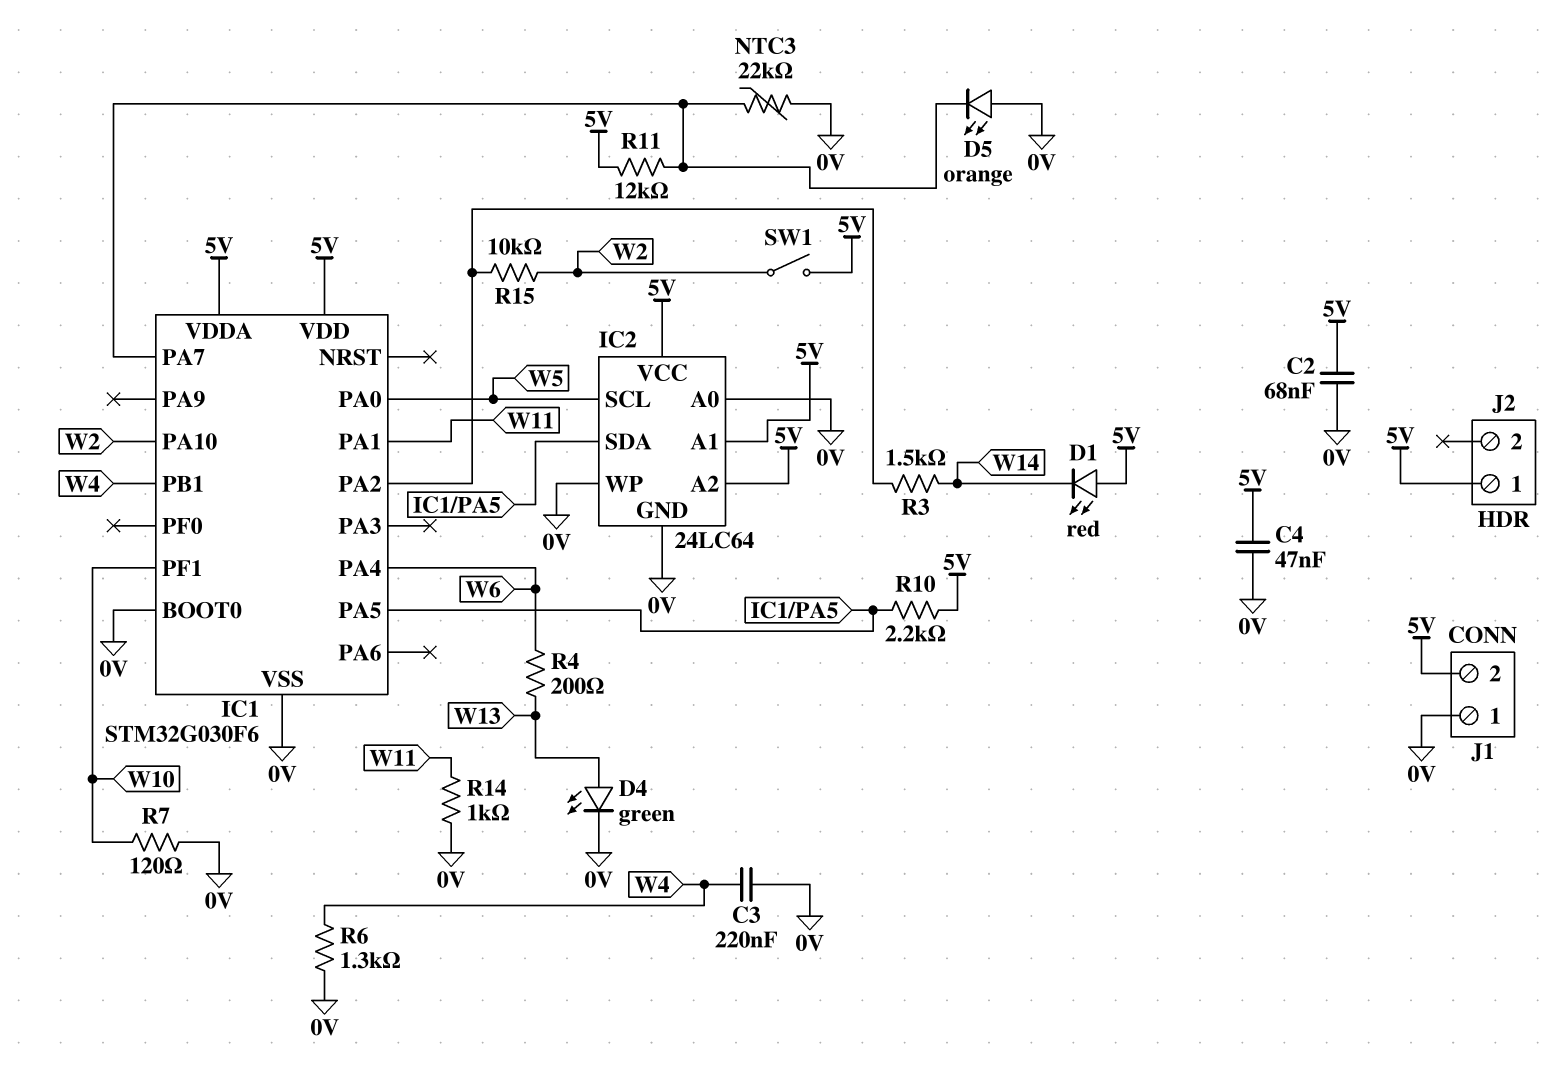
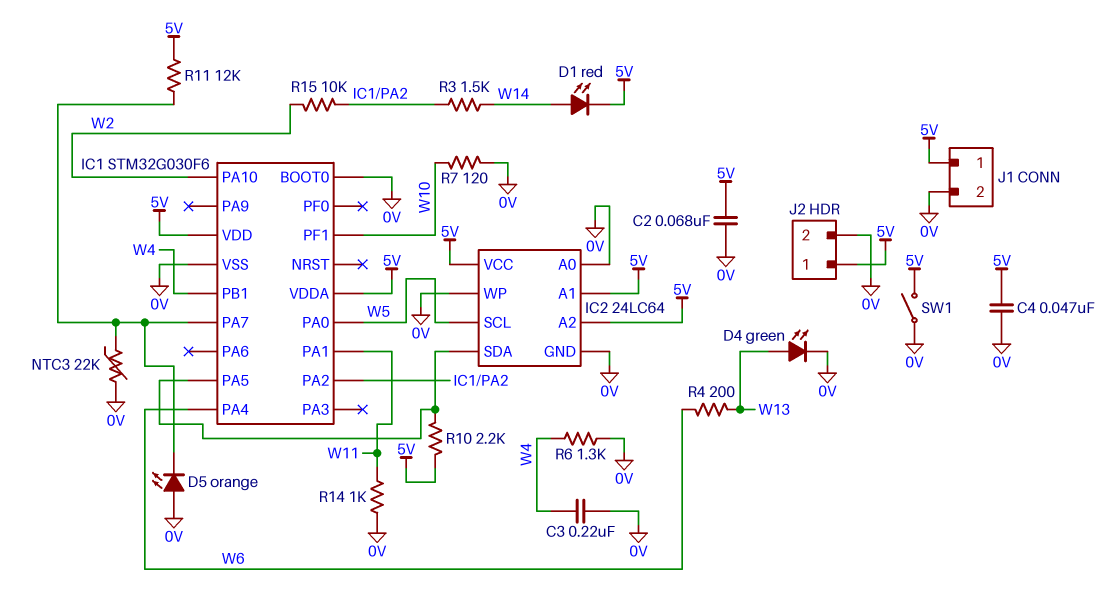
D1: LED red (A 5V, K W14) -> LED red (A W14, K 5V)
J1 pin 1: 0V -> 5V
J1 pin 2: 5V -> 0V
J2 pin 2: none -> 0V
SW1: switch (5V, W2) -> switch (0V, 5V)

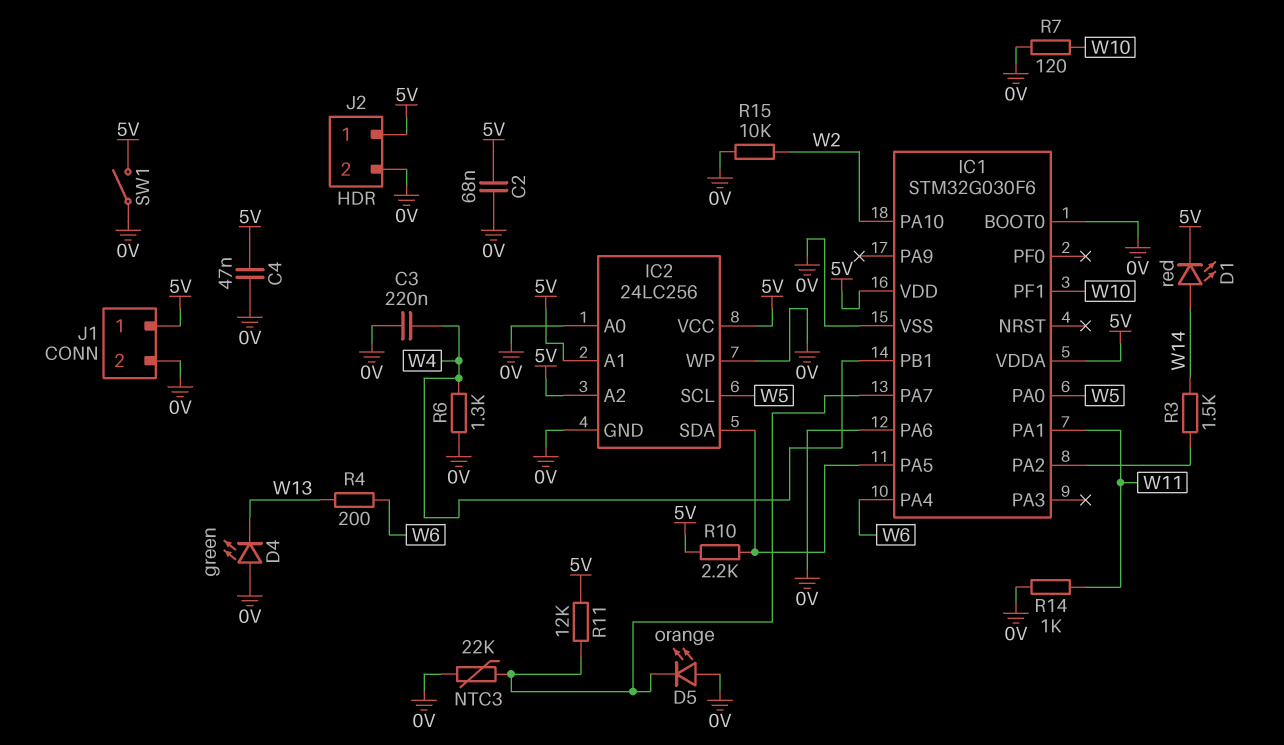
D4: LED green (A W13, K 0V) -> LED green (A 0V, K W13)
IC1 pin PA6: none -> 0V
IC2: 24LC64 -> 24LC256
R15: 10k (IC1/PA2, W2) -> 10k (0V, W2)

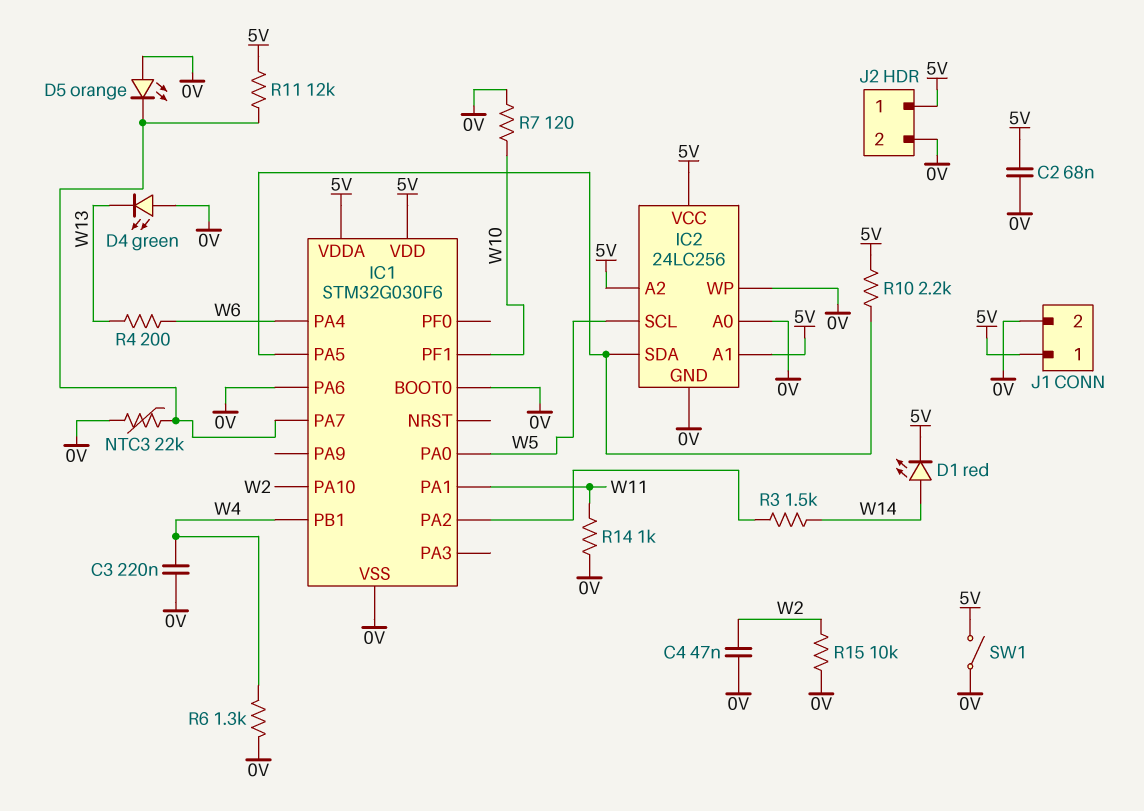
C4: 47nF (0V, 5V) -> 47nF (0V, W2)

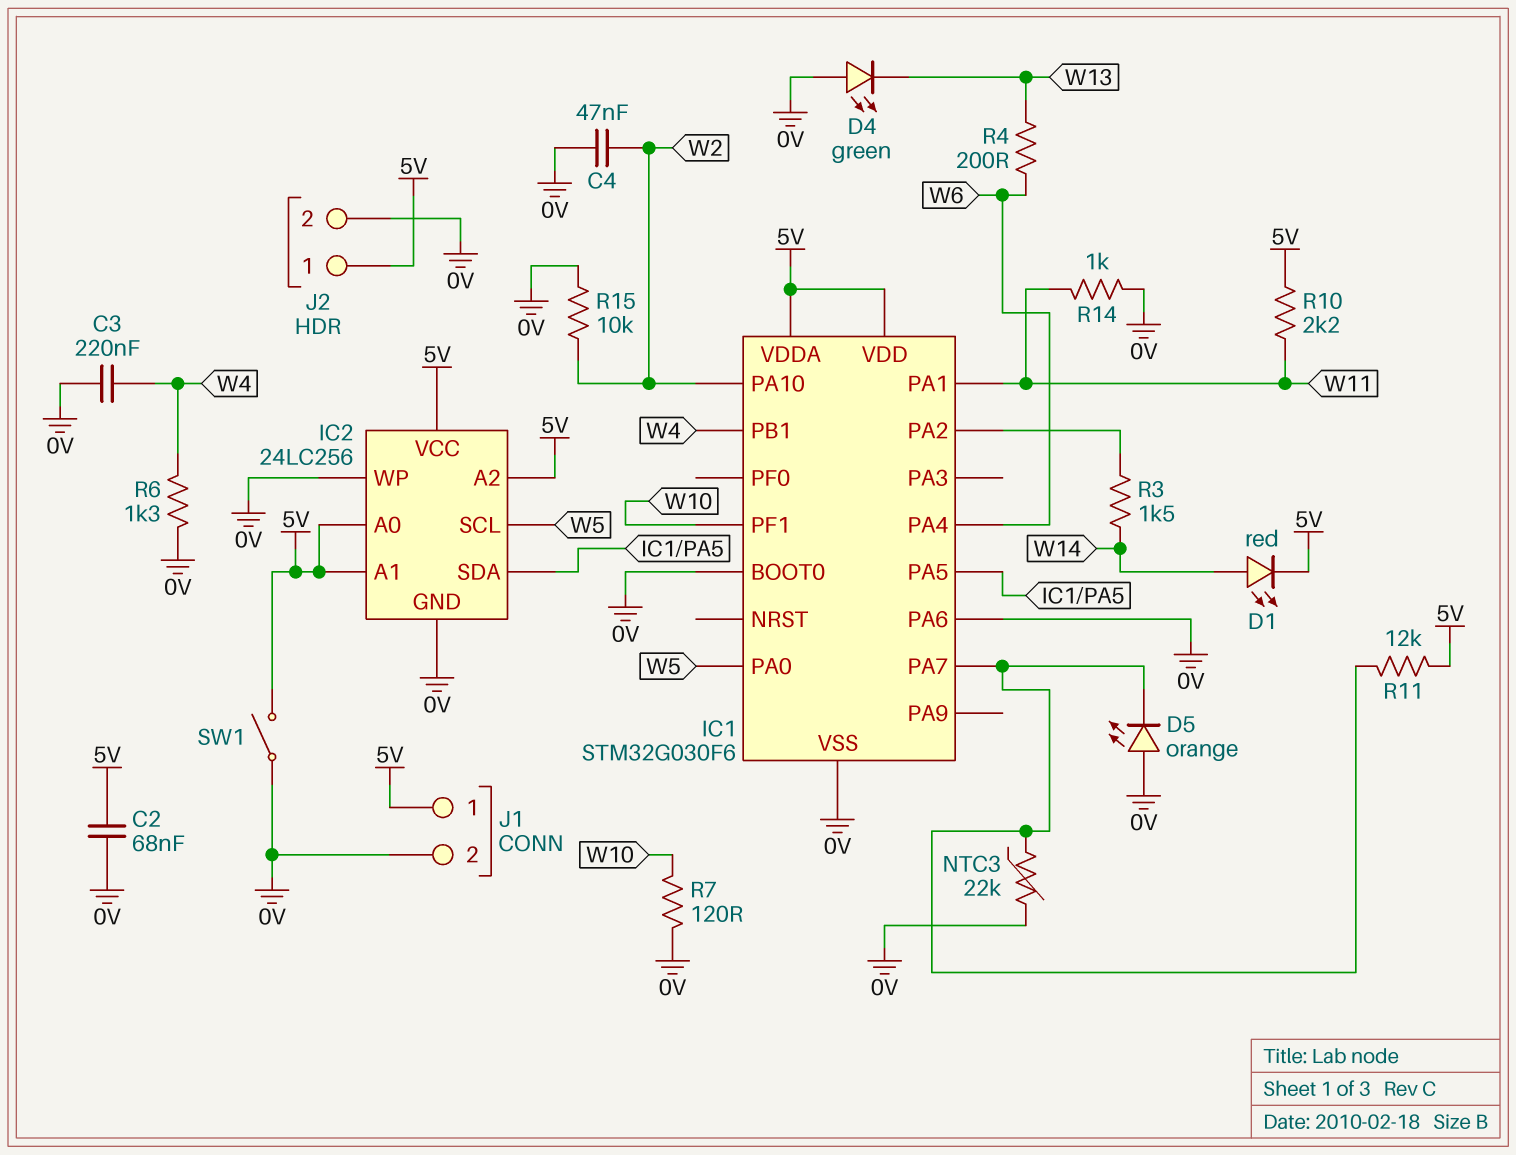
IC2 pin A0: 0V -> 5V
R10: 2.2k (5V, IC1/PA5) -> 2.2k (5V, W11)

